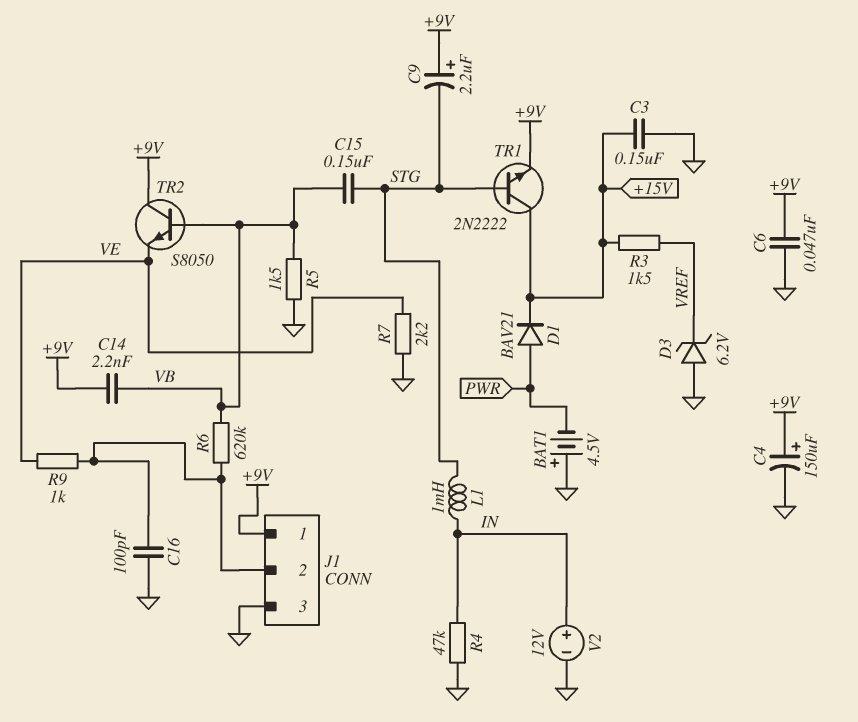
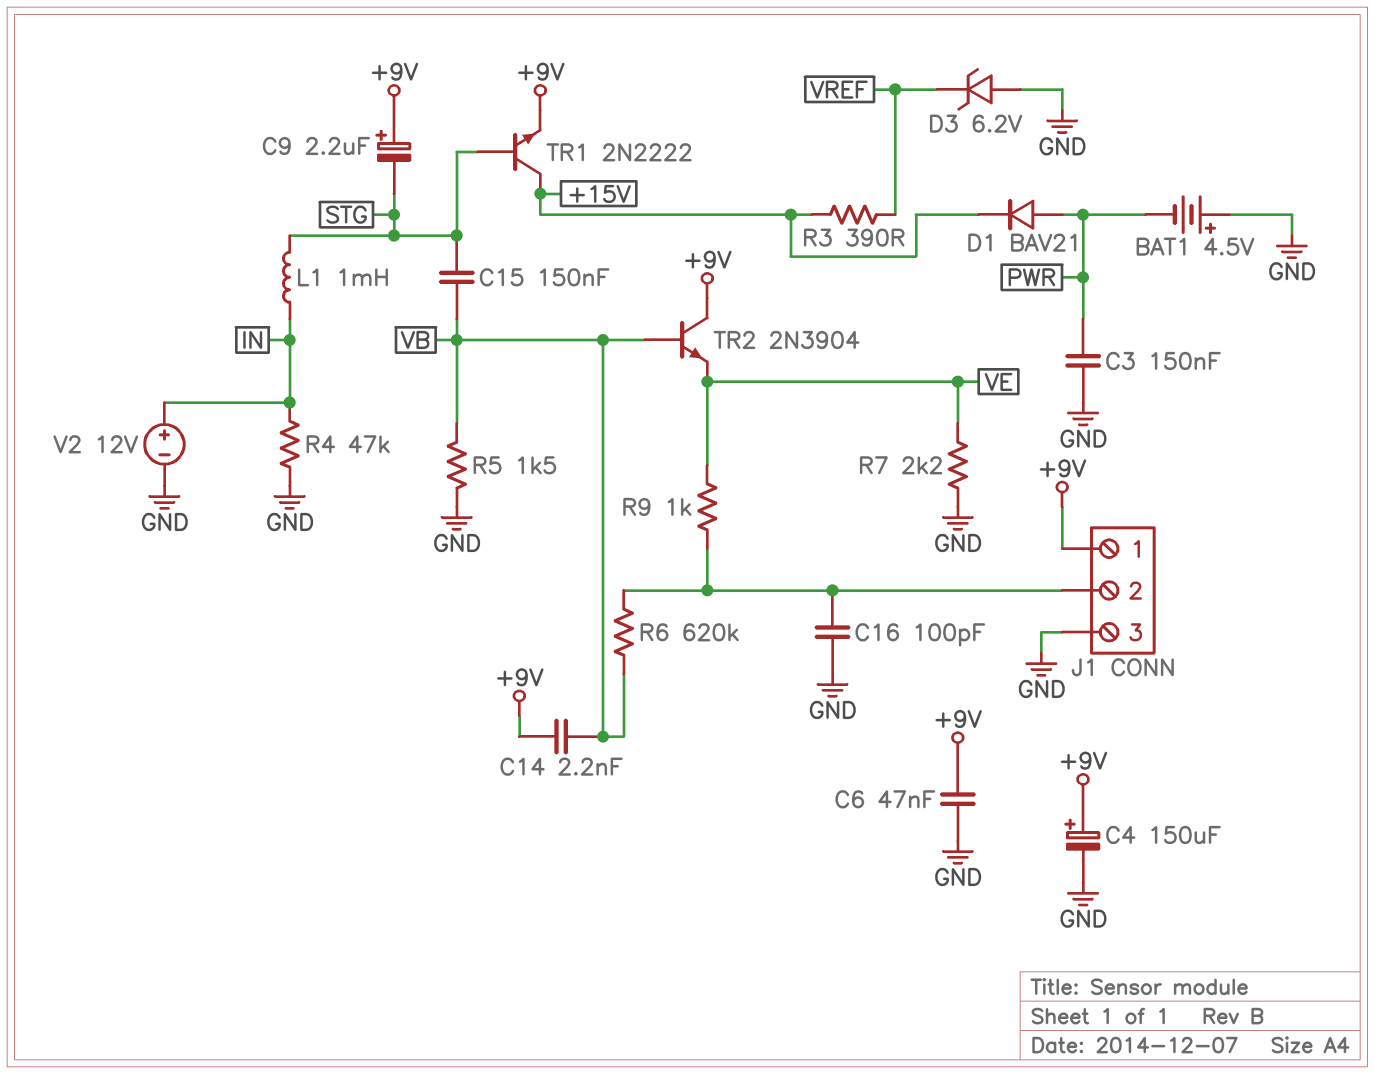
C3: 150nF (+15V, GND) -> 150nF (GND, PWR)
R3: 1.5k (+15V, VREF) -> 390 (+15V, VREF)
TR2: NPN S8050 (B VB, C +9V, E VE) -> NPN 2N3904 (B VB, C +9V, E VE)

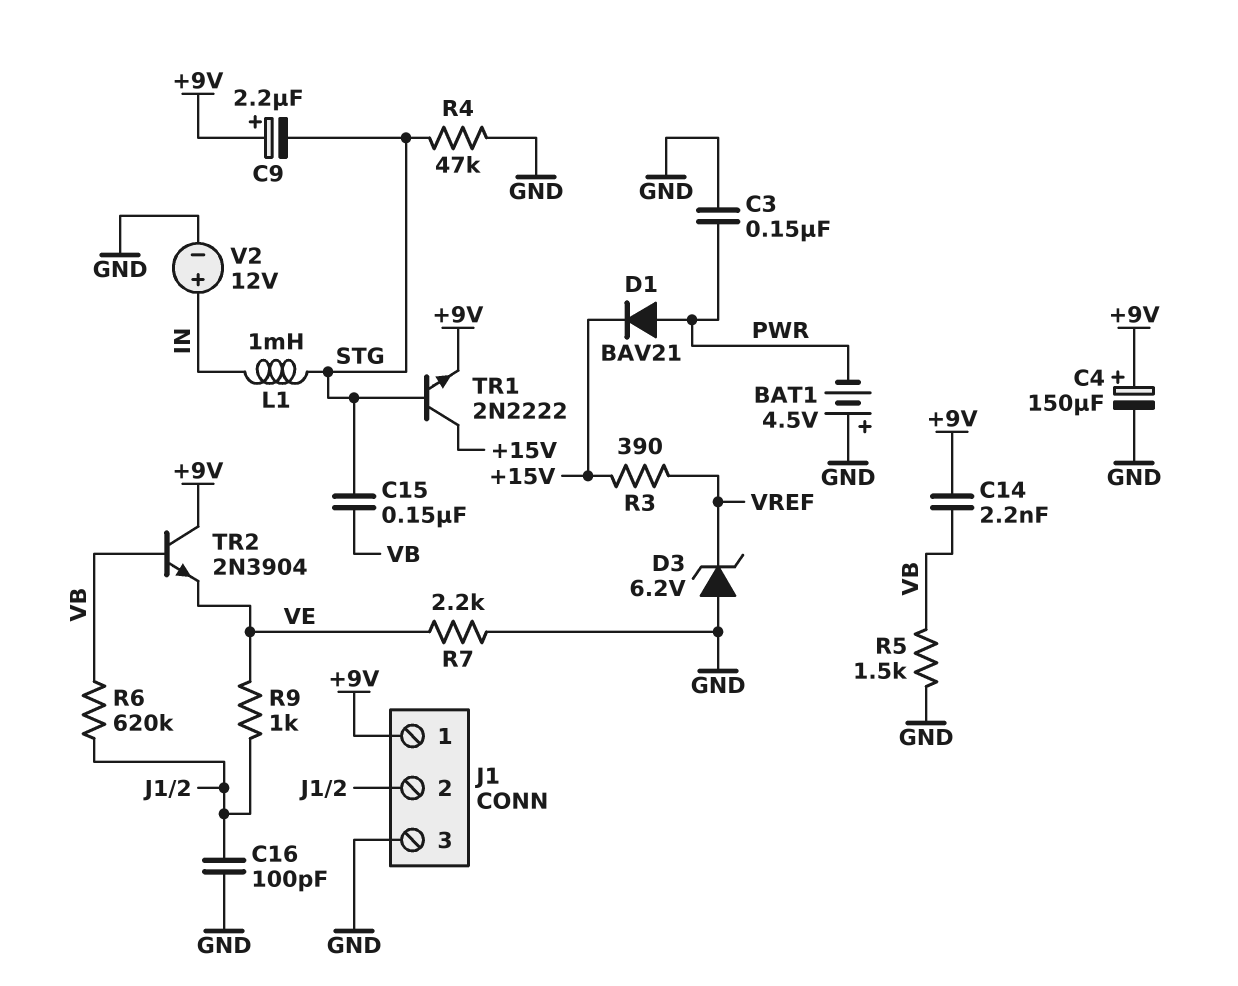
C6: 47nF (+9V, GND) -> none
R4: 47k (GND, IN) -> 47k (GND, STG)

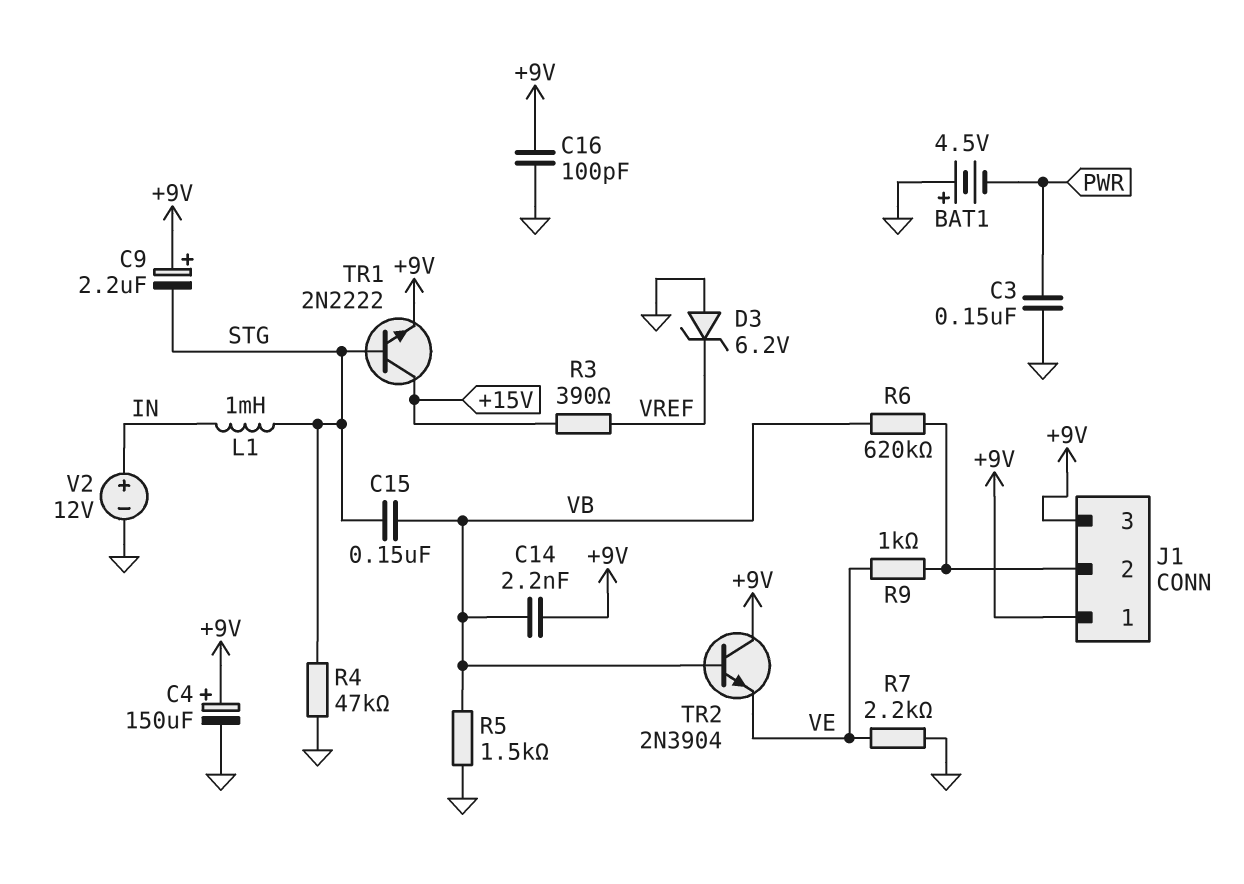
C16: 100pF (GND, J1/2) -> 100pF (+9V, GND)
D1: diode BAV21 (A PWR, K +15V) -> none
J1 pin 3: GND -> +9V

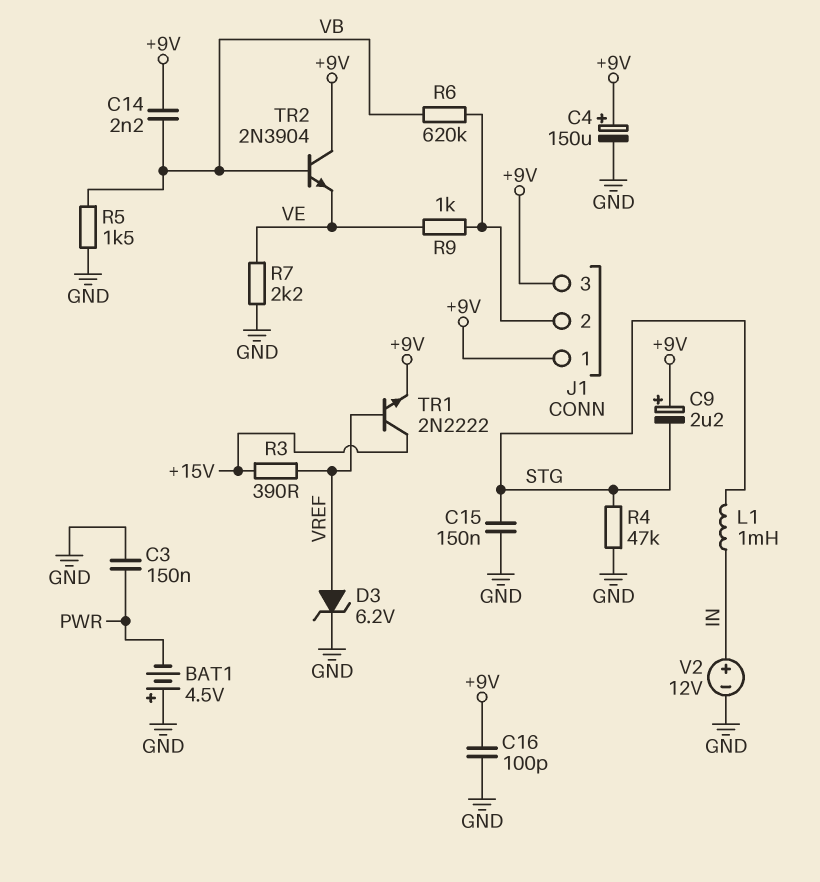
C15: 150nF (STG, VB) -> 150nF (GND, STG)
D3: zener 6.2V (A GND, K VREF) -> zener 6.2V (A VREF, K GND)
TR1: NPN 2N2222 (B STG, C +15V, E +9V) -> NPN 2N2222 (B VREF, C +15V, E +9V)

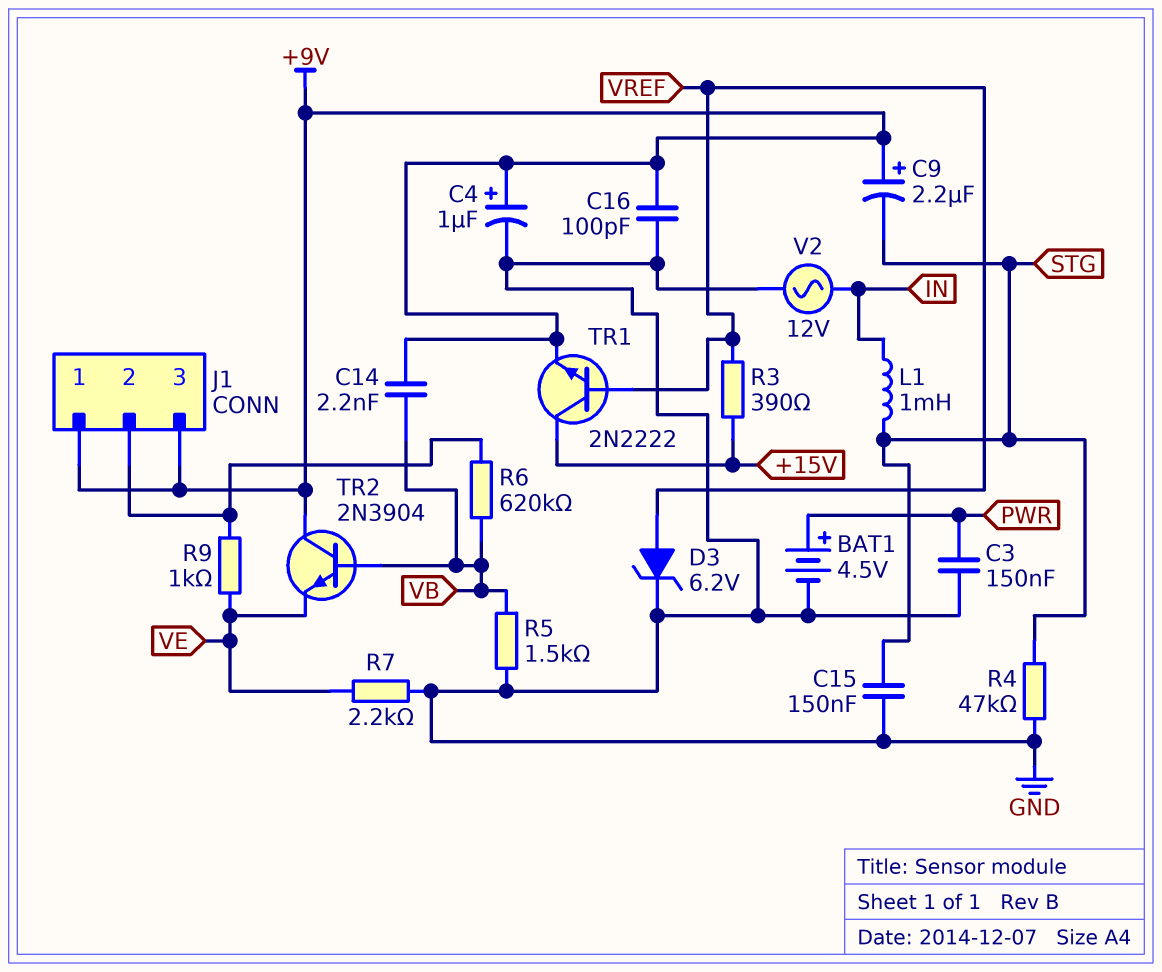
BAT1: 4.5V (plus GND, minus PWR) -> 4.5V (plus PWR, minus GND)
C4: 150uF (plus +9V, minus GND) -> 1uF (plus +9V, minus GND)
V2: 12V (plus IN, minus GND) -> AC 12V (GND, IN)

